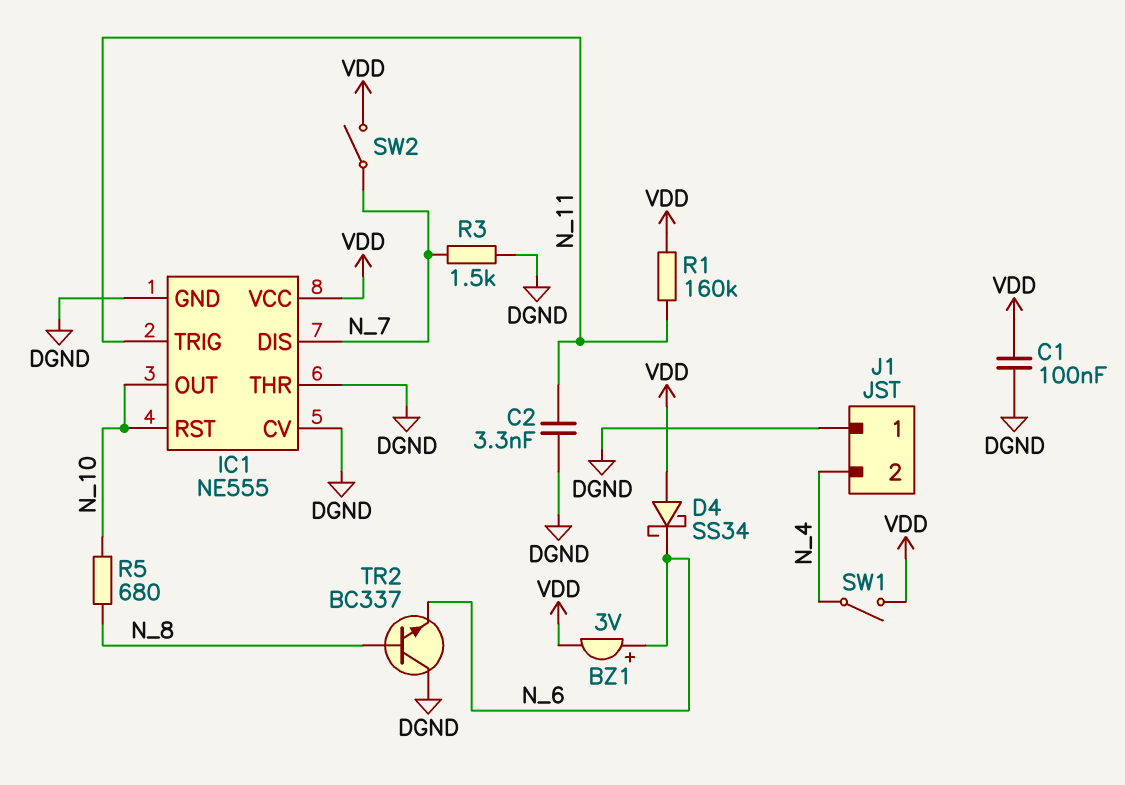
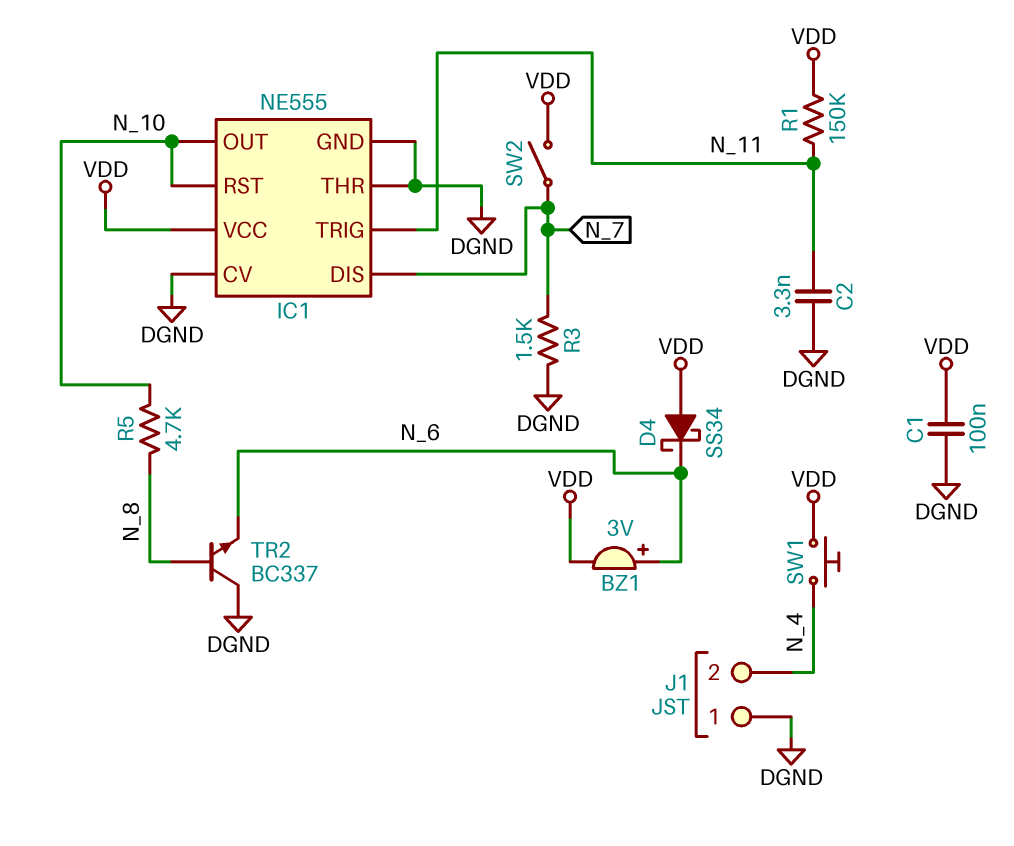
R1: 160k (N_11, VDD) -> 150k (N_11, VDD)
R5: 680 (N_8, N_10) -> 4.7k (N_8, N_10)
SW1: switch (N_4, VDD) -> button (N_4, VDD)

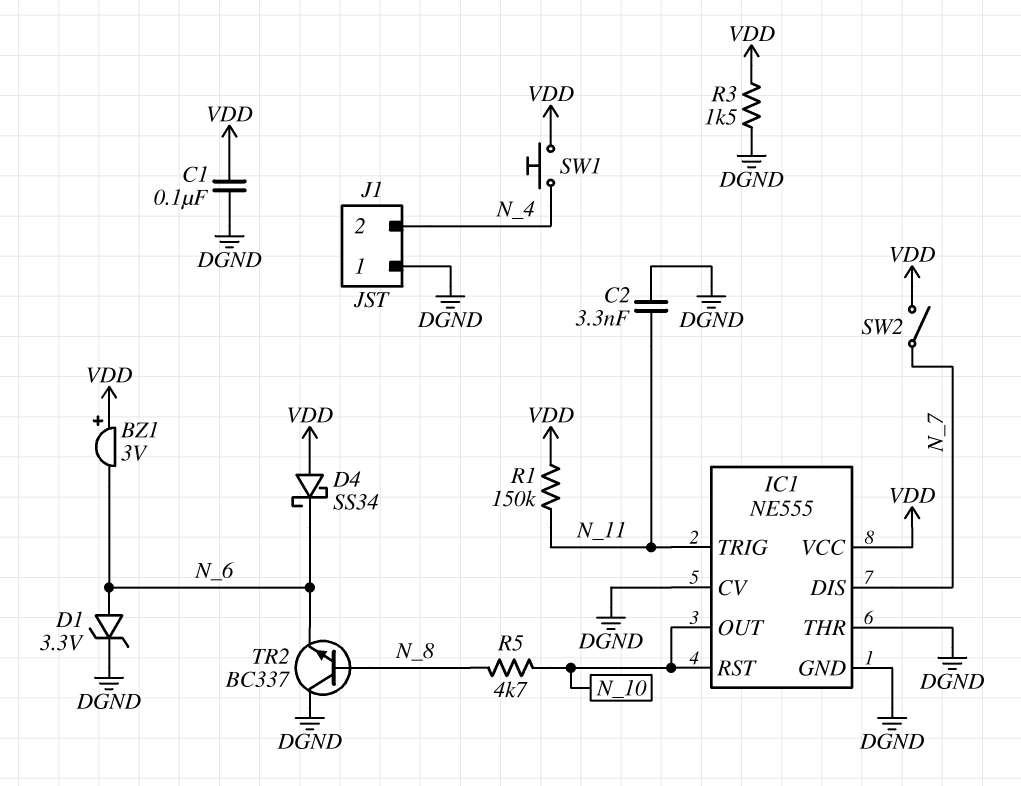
BZ1: buzzer 3V (plus N_6, minus VDD) -> buzzer 3V (plus VDD, minus N_6)
D1: none -> zener 3.3V (A N_6, K DGND)
R3: 1.5k (DGND, N_7) -> 1.5k (DGND, VDD)

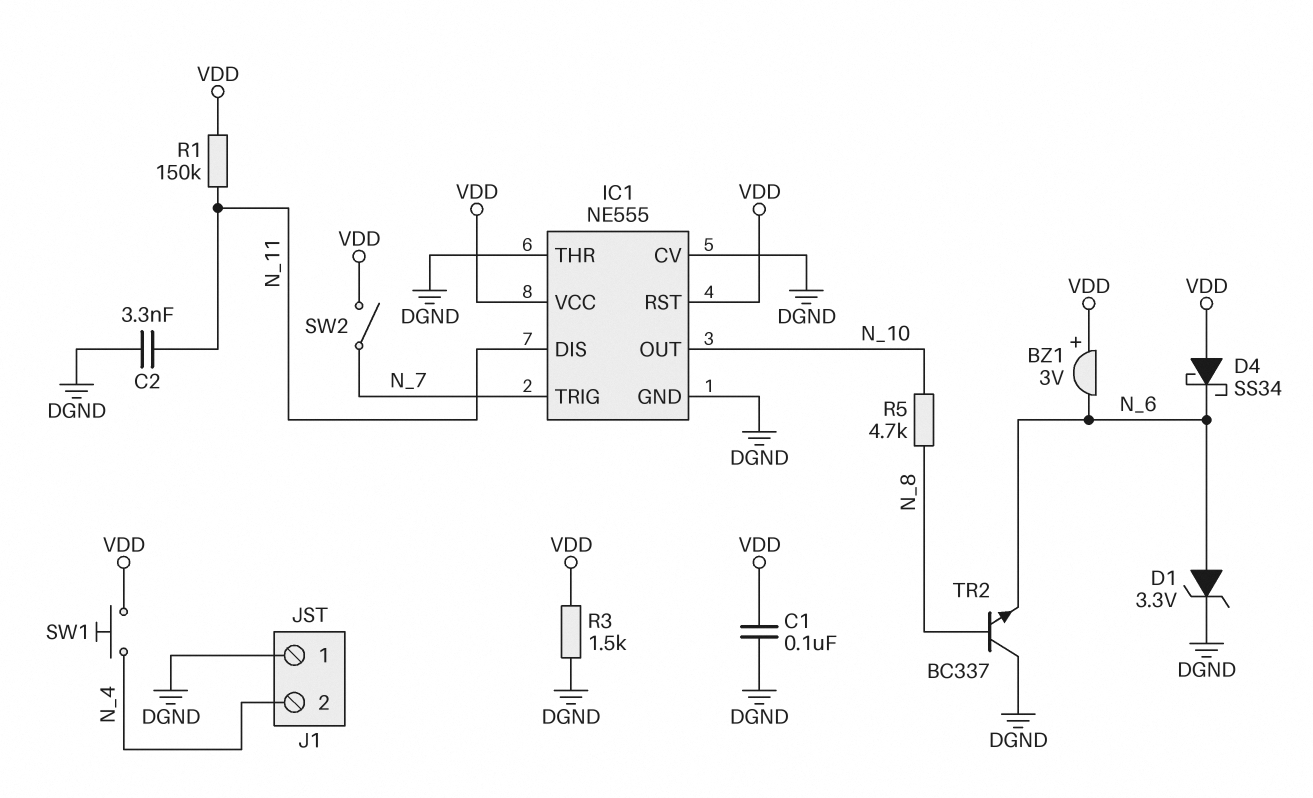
IC1 pin DIS: N_7 -> N_11
IC1 pin RST: N_10 -> VDD
IC1 pin TRIG: N_11 -> N_7

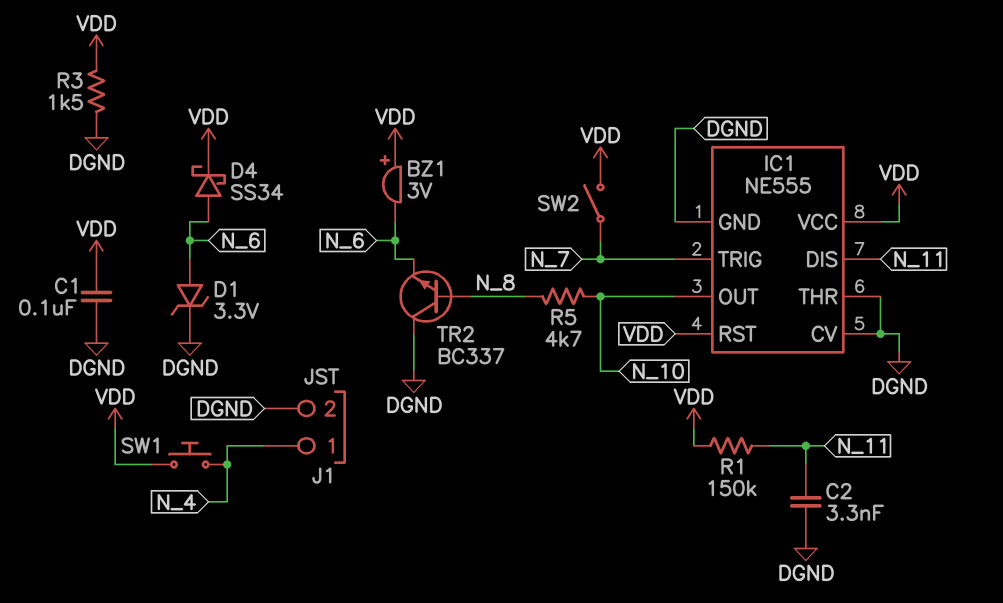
D4: schottky SS34 (A VDD, K N_6) -> schottky SS34 (A N_6, K VDD)
J1 pin 1: DGND -> N_4
J1 pin 2: N_4 -> DGND

